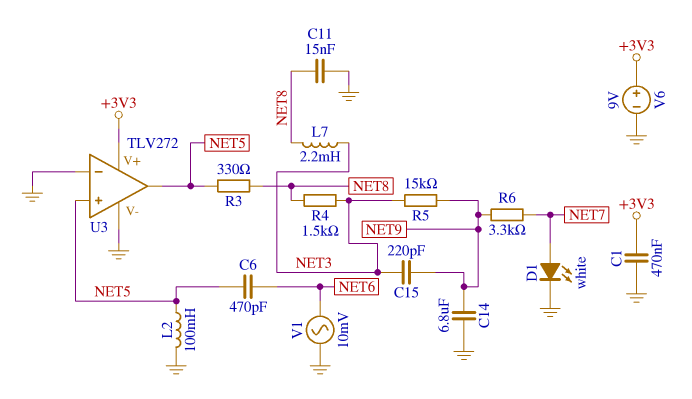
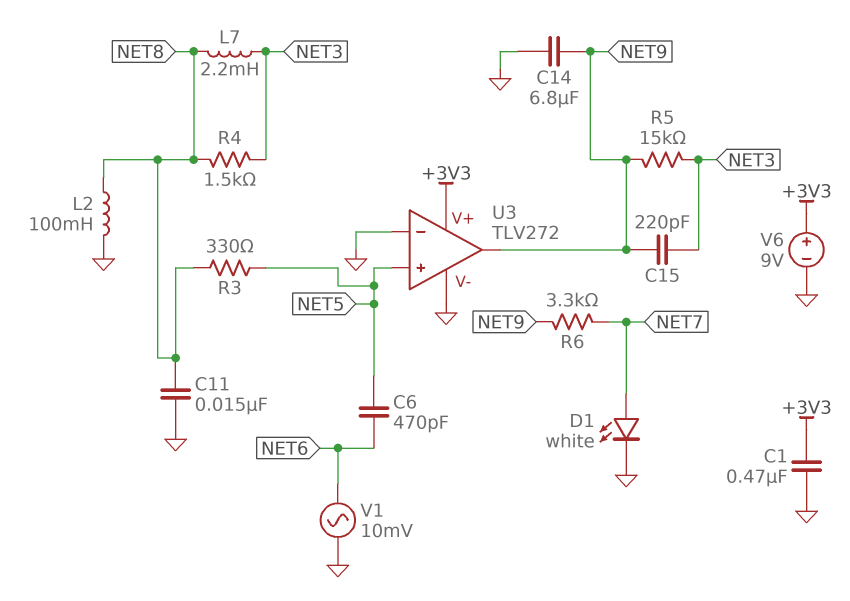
L2: 100mH (GND, NET5) -> 100mH (GND, NET8)
U3 pin out: NET5 -> NET9

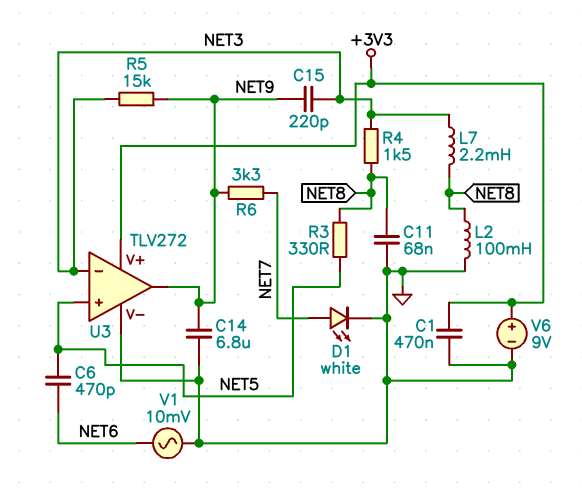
C11: 15nF (GND, NET8) -> 68nF (GND, NET8)
U3 pin in-: GND -> NET3

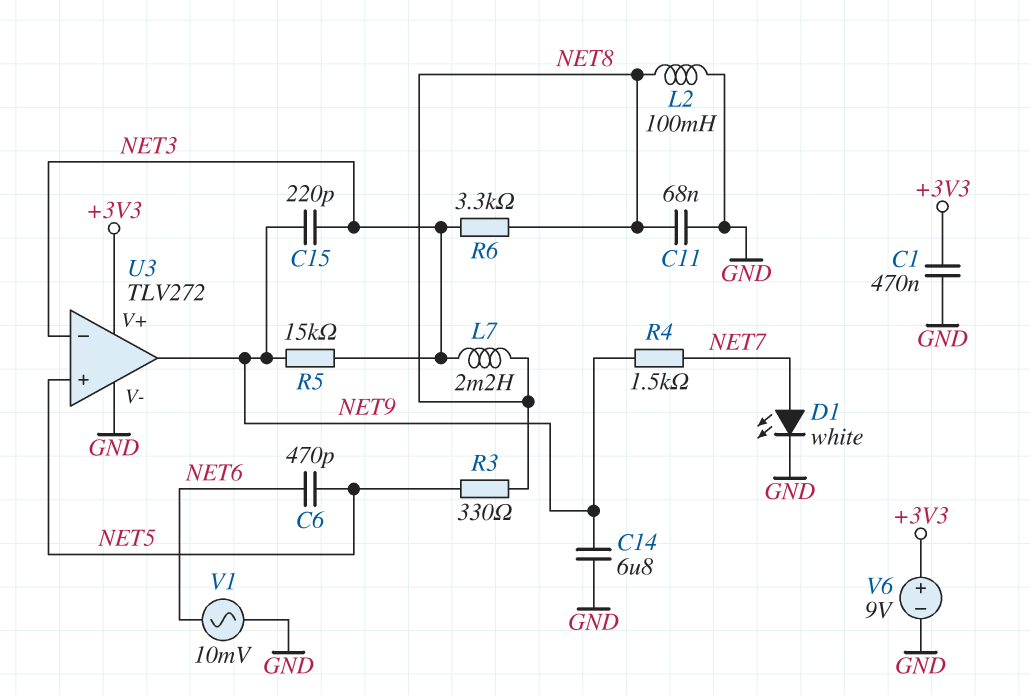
R4: 1.5k (NET3, NET8) -> 1.5k (NET7, NET9)
R6: 3.3k (NET7, NET9) -> 3.3k (NET3, NET8)

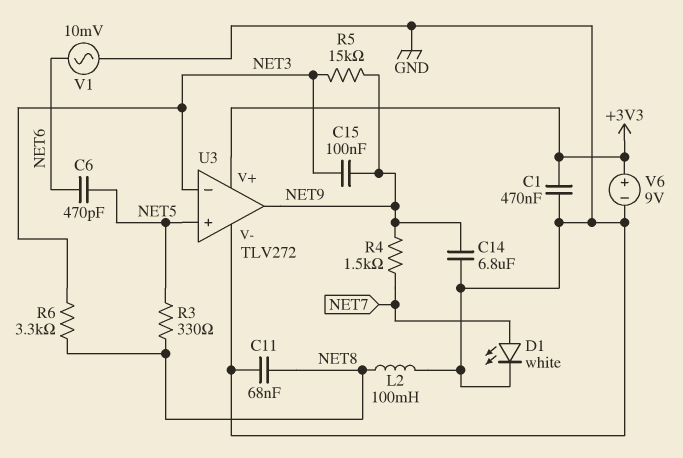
C15: 220pF (NET3, NET9) -> 100nF (NET3, NET9)
L7: 2.2mH (NET3, NET8) -> none

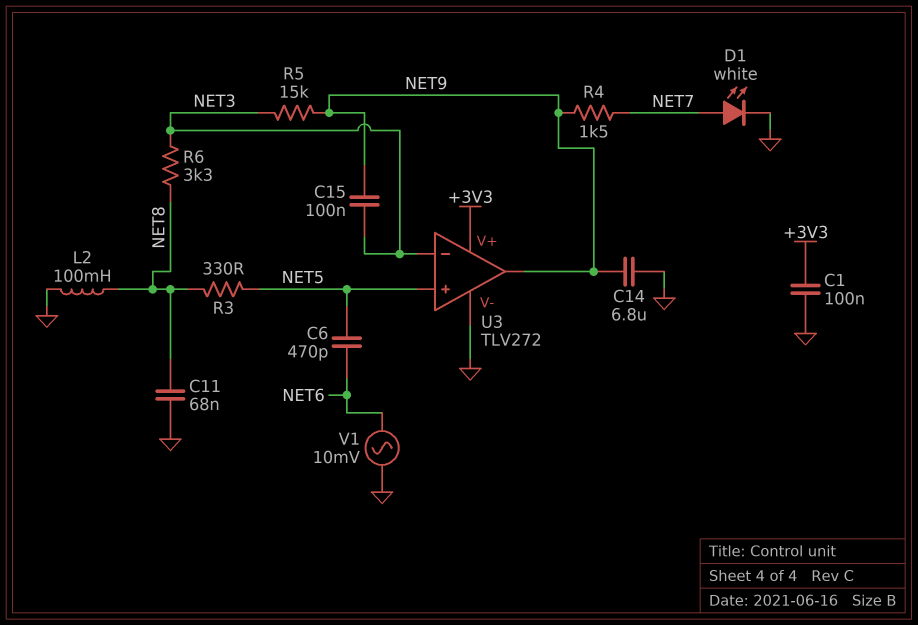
C1: 470nF (+3V3, GND) -> 100nF (+3V3, GND)
V6: 9V (plus +3V3, minus GND) -> none

